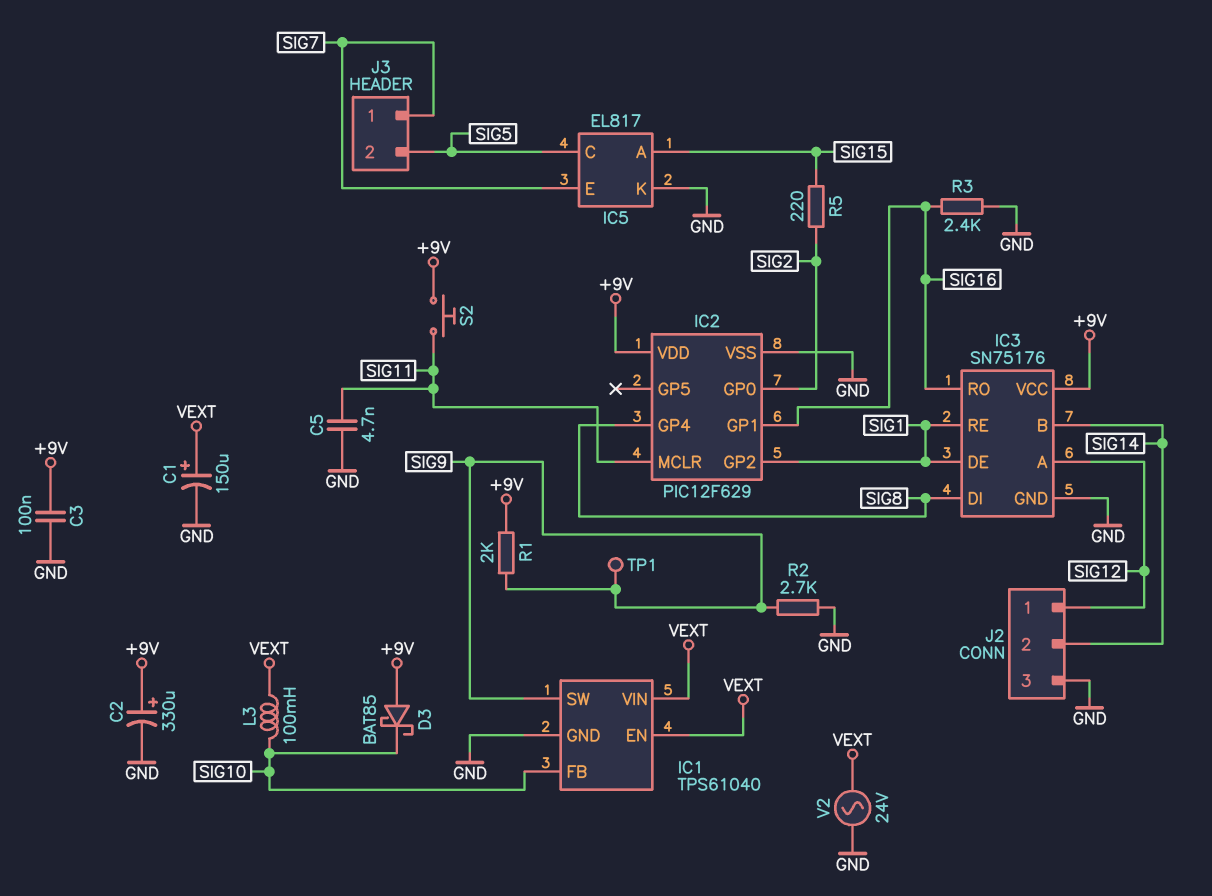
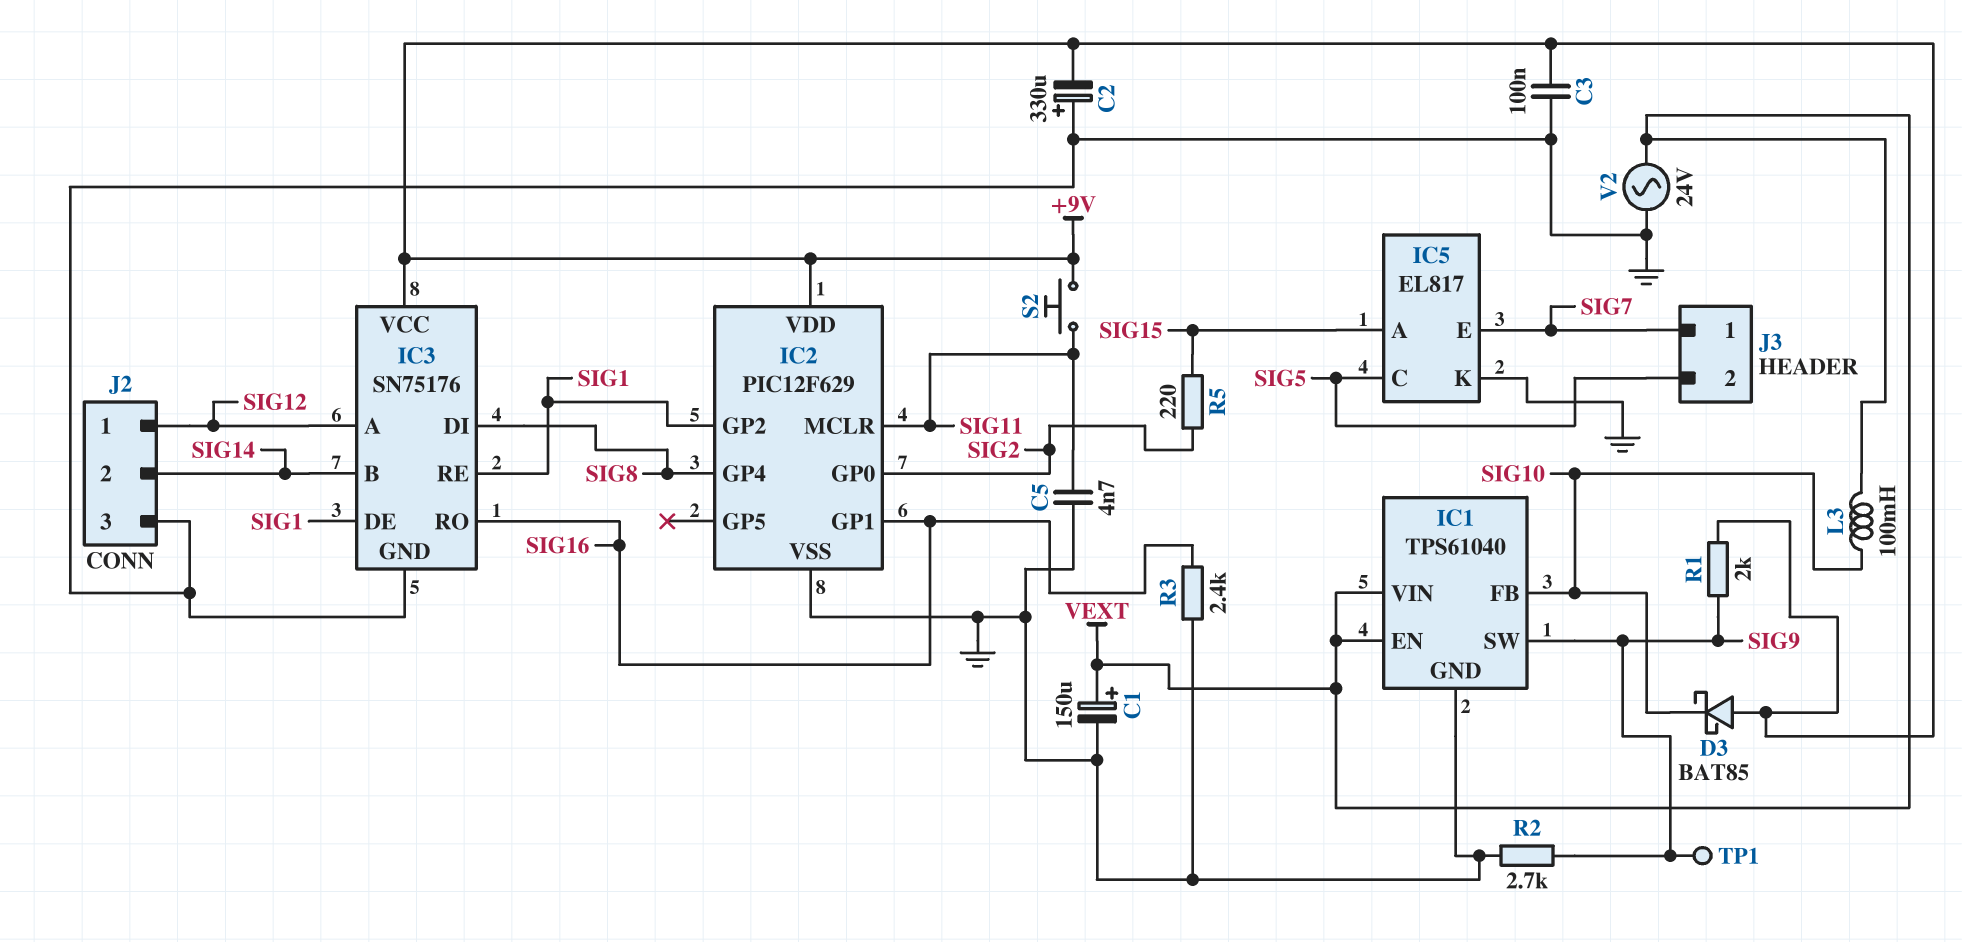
C2: 330uF (plus +9V, minus GND) -> 330uF (plus GND, minus +9V)

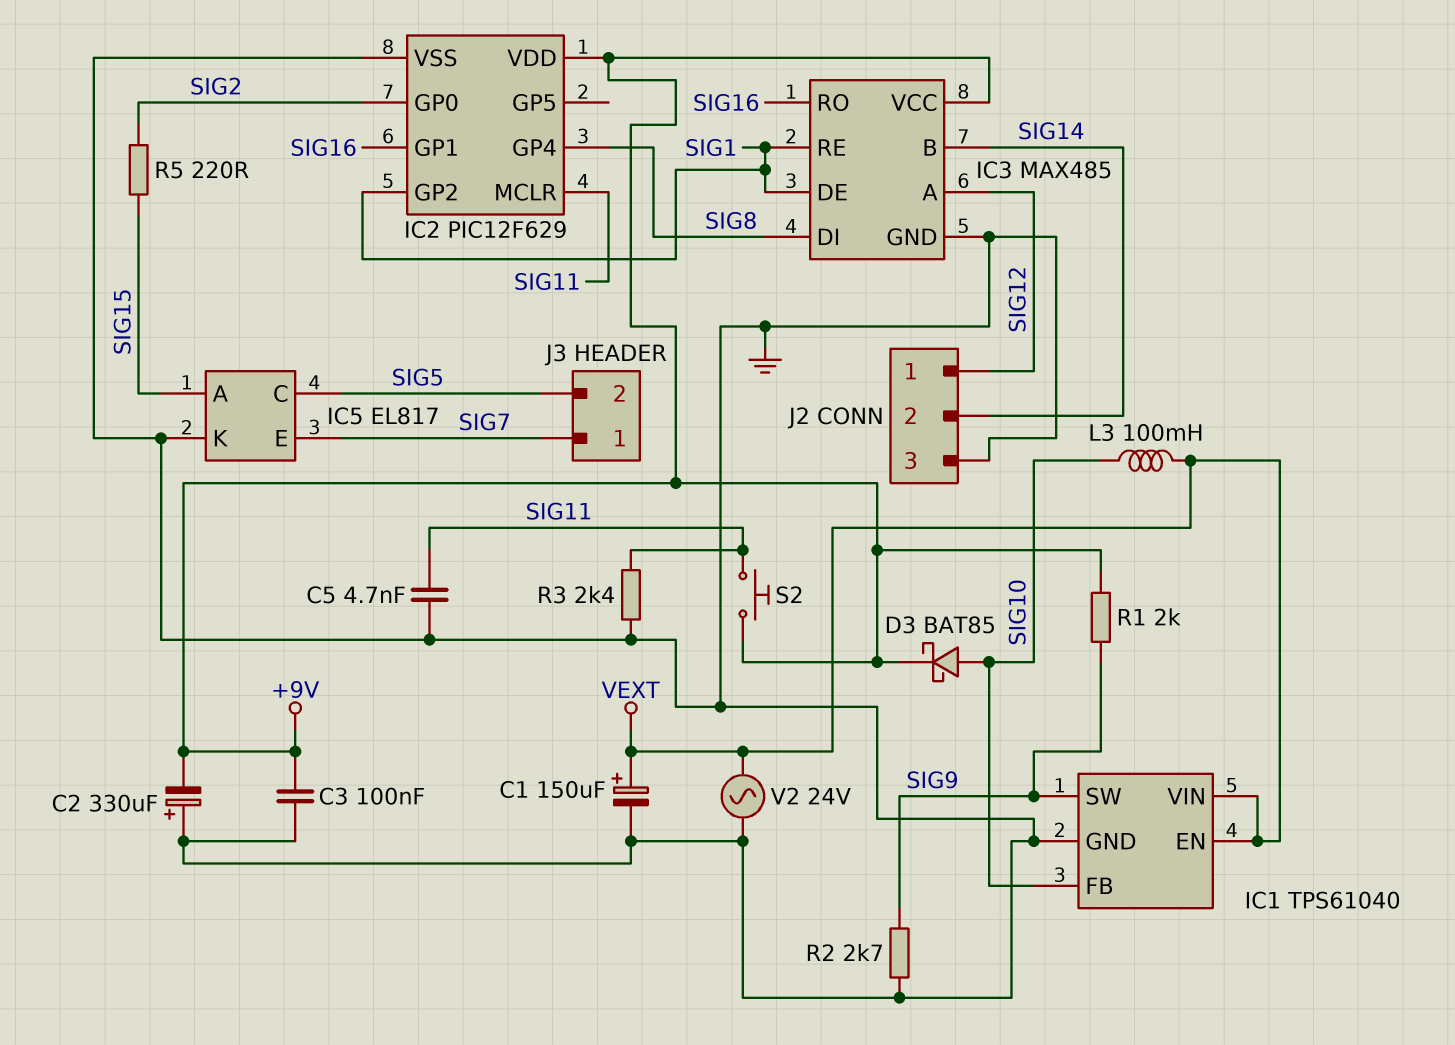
D3: schottky BAT85 (A +9V, K SIG10) -> schottky BAT85 (A SIG10, K +9V)
IC3: SN75176 -> MAX485
R3: 2.4k (GND, SIG16) -> 2.4k (GND, SIG11)
TP1: test point (SIG9) -> none

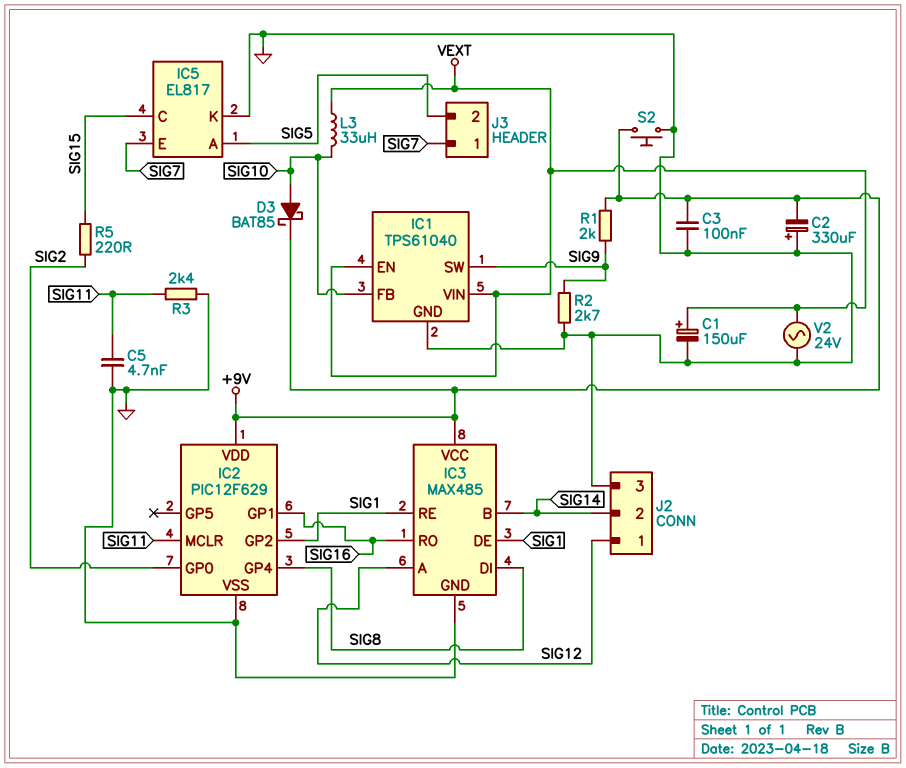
IC5 pin A: SIG15 -> SIG5
IC5 pin C: SIG5 -> SIG15
L3: 100mH (SIG10, VEXT) -> 33uH (SIG10, VEXT)
S2: button (+9V, SIG11) -> button (+9V, GND)

